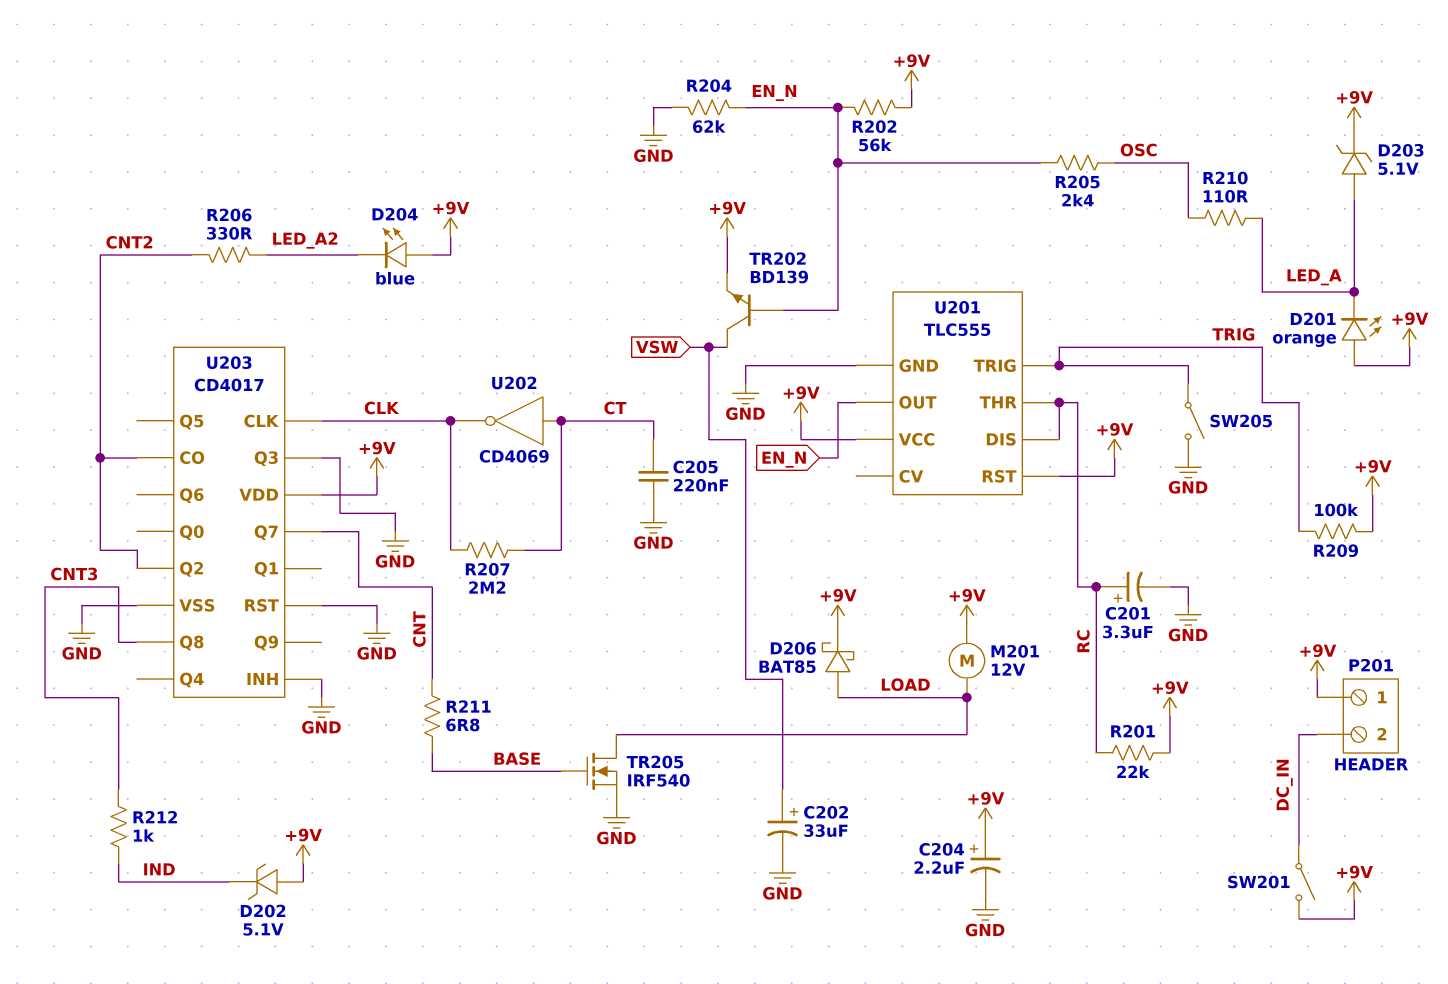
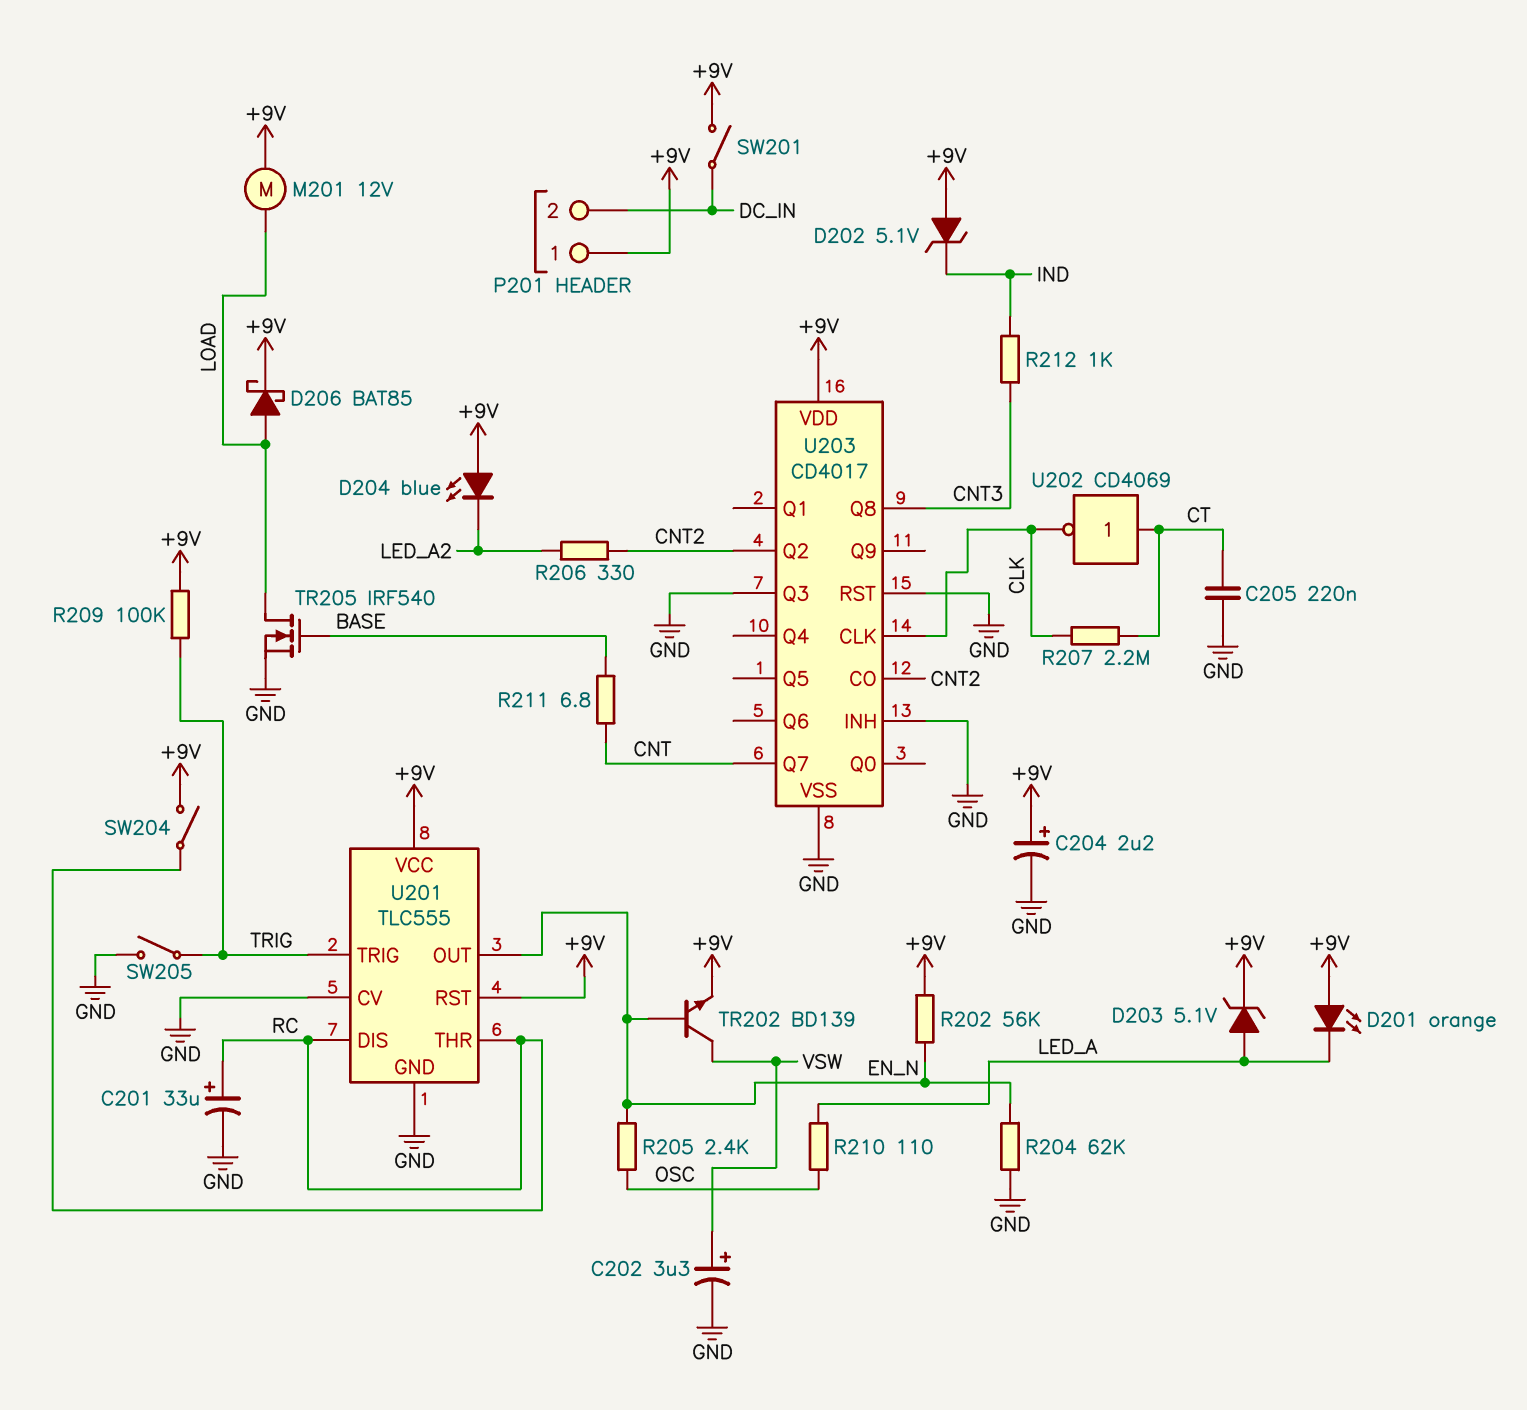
C201: 3.3uF (plus RC, minus GND) -> 33uF (plus RC, minus GND)
C202: 33uF (plus VSW, minus GND) -> 3.3uF (plus VSW, minus GND)
R201: 22k (+9V, RC) -> none
SW204: none -> switch (+9V, RC)
U201 pin CV: none -> GND

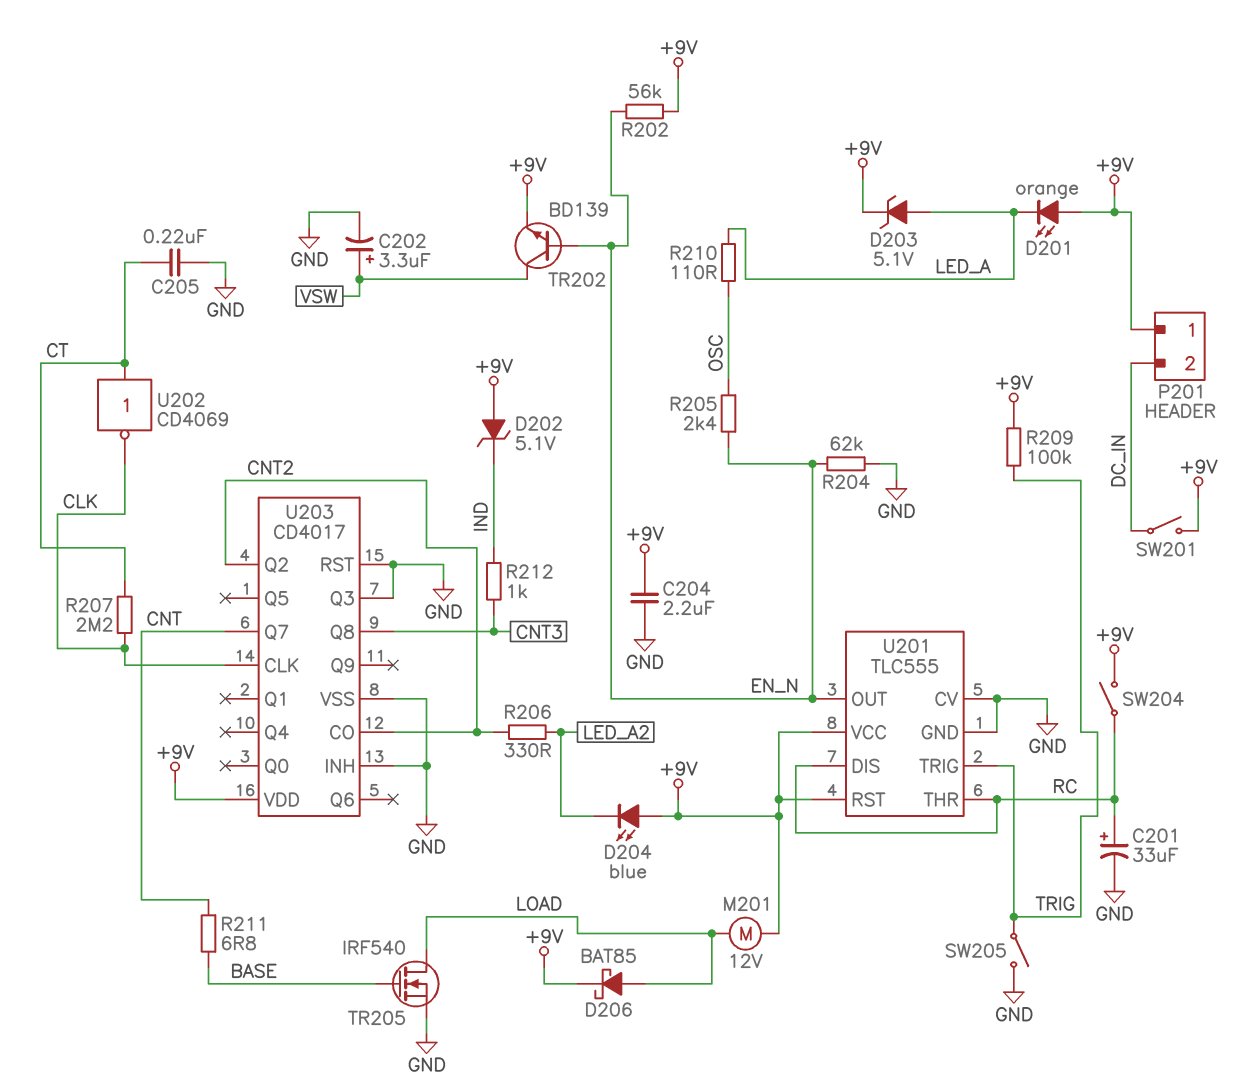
C204: 2.2uF (plus +9V, minus GND) -> 2.2uF (+9V, GND)

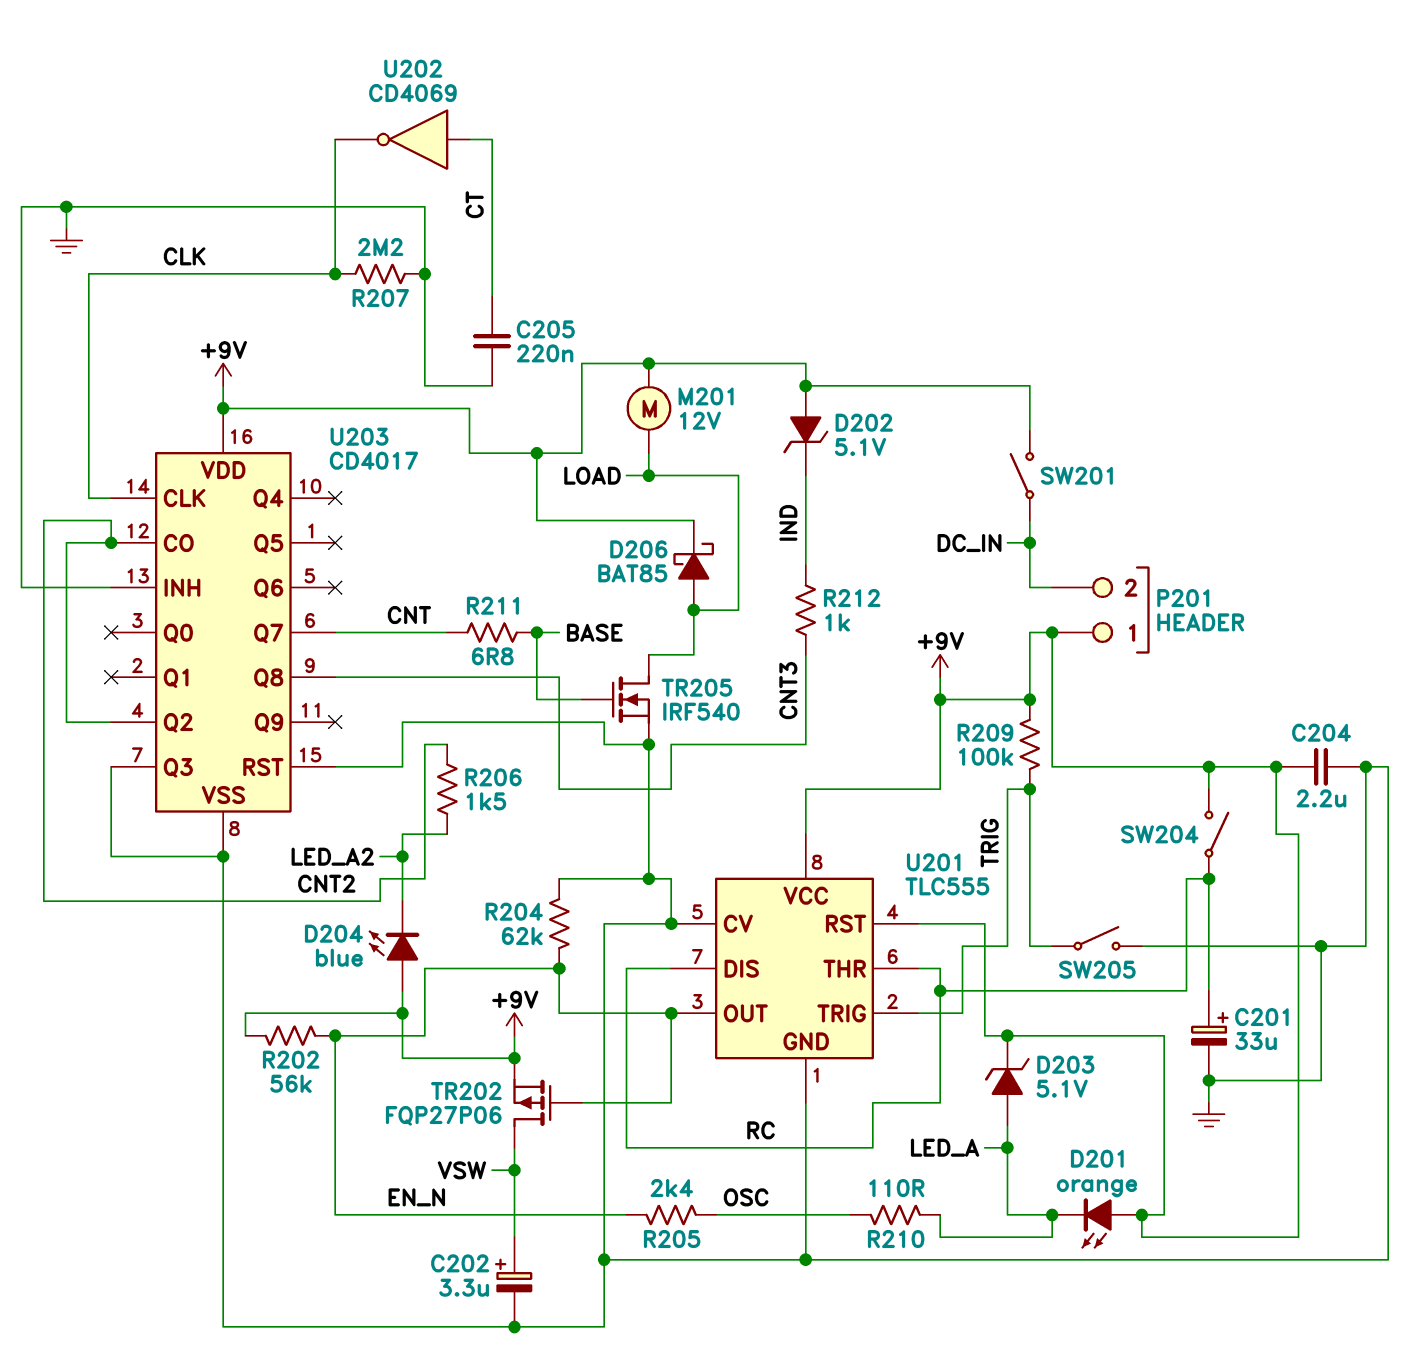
R206: 330 (CNT2, LED_A2) -> 1.5k (CNT2, LED_A2)
R207: 2.2M (CLK, CT) -> 2.2M (CLK, GND)
TR202: NPN BD139 (B EN_N, C VSW, E +9V) -> PMOS FQP27P06 (G EN_N, D VSW, S +9V)

